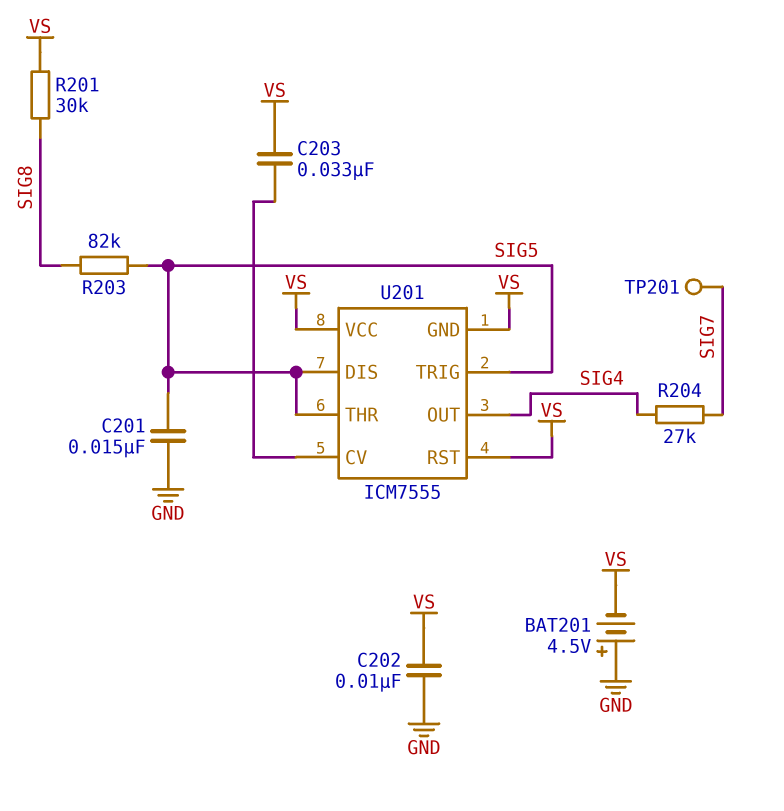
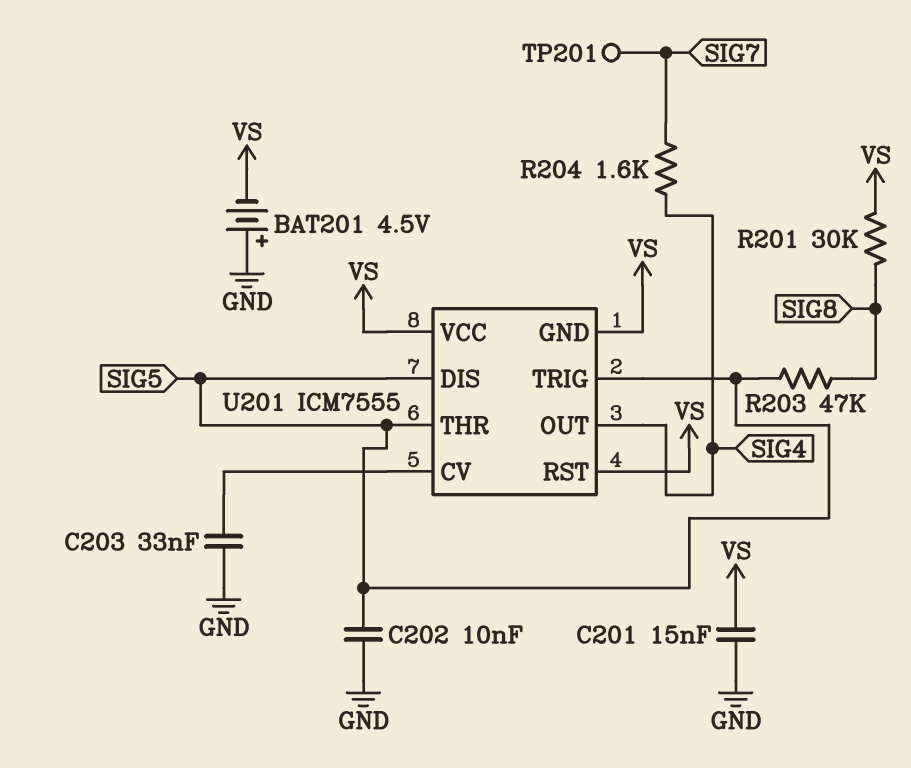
C201: 15nF (GND, SIG5) -> 15nF (GND, VS)
C202: 10nF (GND, VS) -> 10nF (GND, SIG5)
C203: 33nF (U201/CV, VS) -> 33nF (GND, U201/CV)
R203: 82k (SIG5, SIG8) -> 47k (SIG5, SIG8)
R204: 27k (SIG4, SIG7) -> 1.6k (SIG4, SIG7)

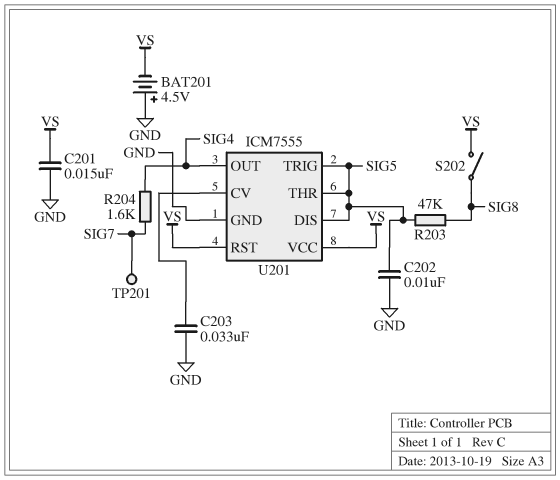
R201: 30k (SIG8, VS) -> none
S202: none -> switch (SIG8, VS)
U201 pin GND: VS -> GND

